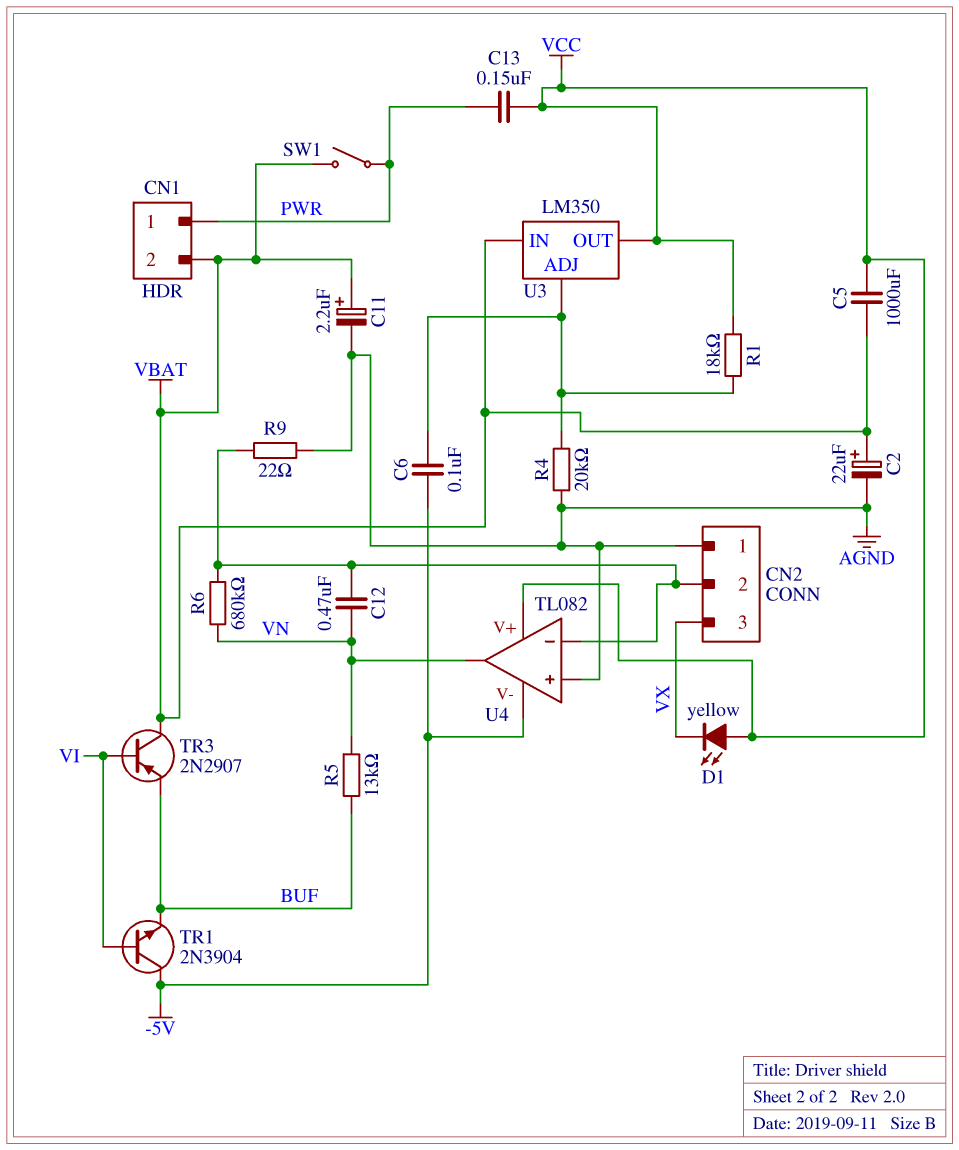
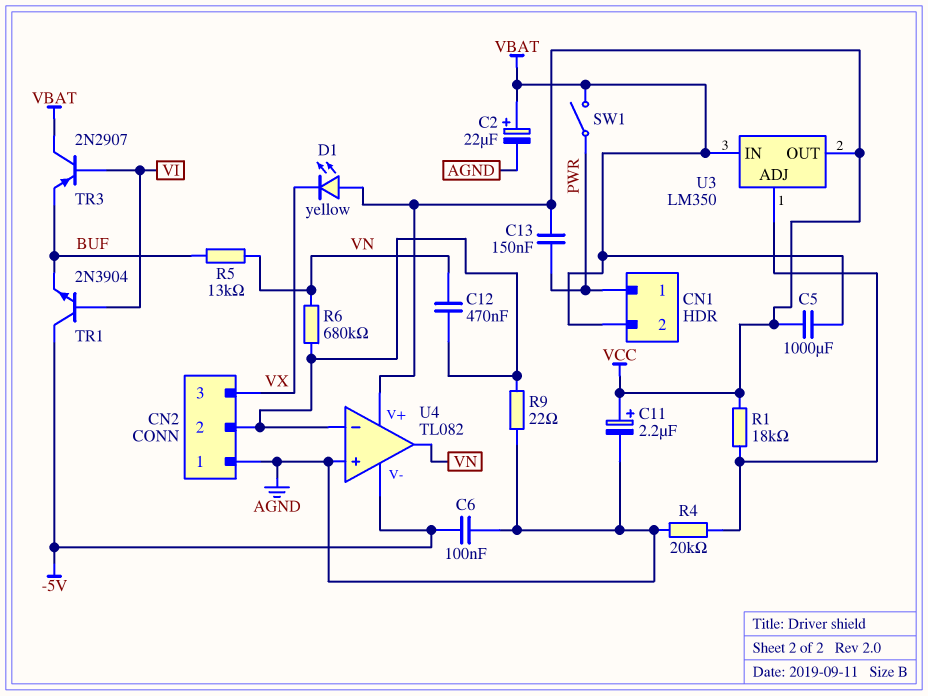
C6: 100nF (-5V, U3/ADJ) -> 100nF (-5V, AGND)
C11: 2.2uF (plus VBAT, minus AGND) -> 2.2uF (plus VCC, minus AGND)

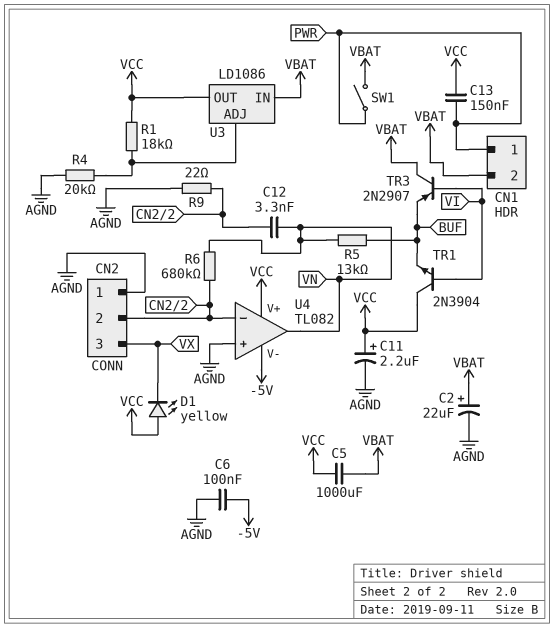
C12: 470nF (CN2/2, VN) -> 3.3nF (CN2/2, VN)
TR1: NPN 2N3904 (B VI, C -5V, E BUF) -> NPN 2N3904 (B VI, C VCC, E BUF)
U3: LM350 -> LD1086

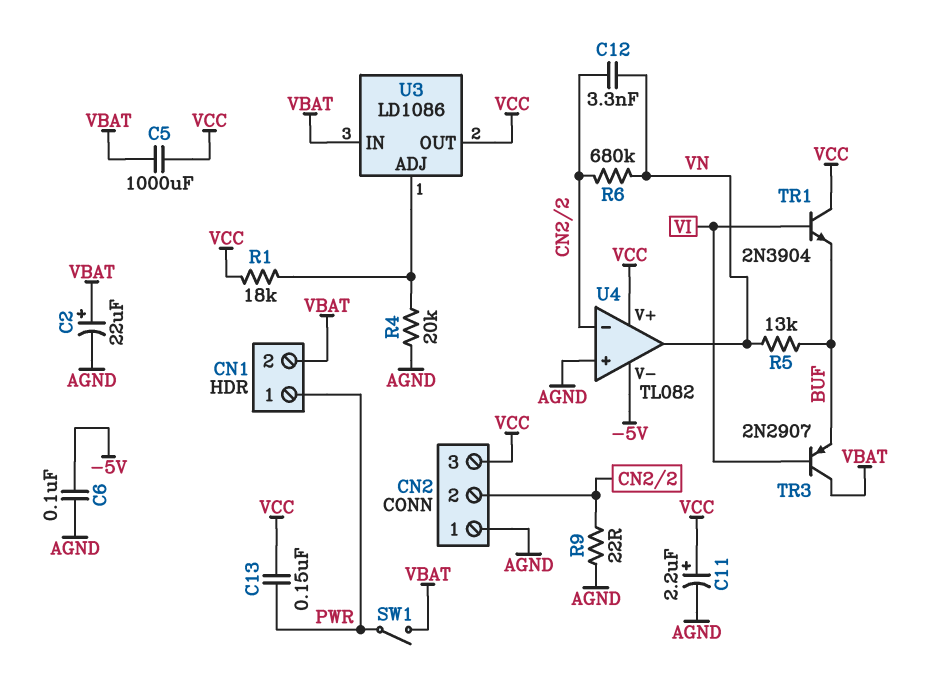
CN2 pin 3: VX -> VCC
D1: LED yellow (A VCC, K VX) -> none

